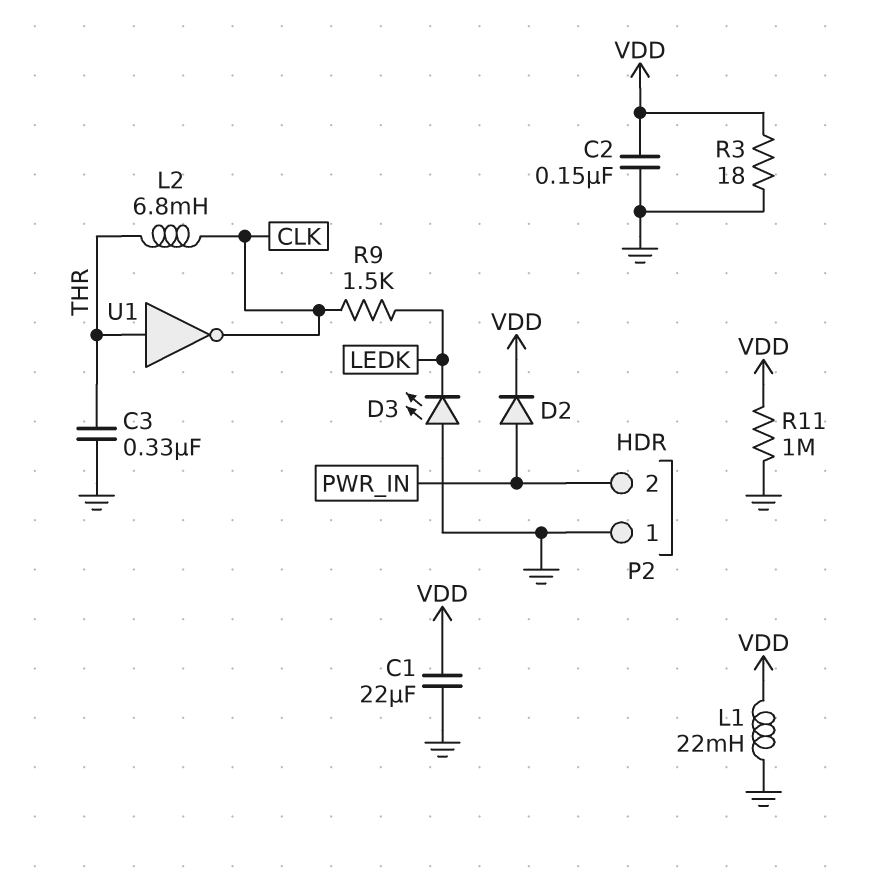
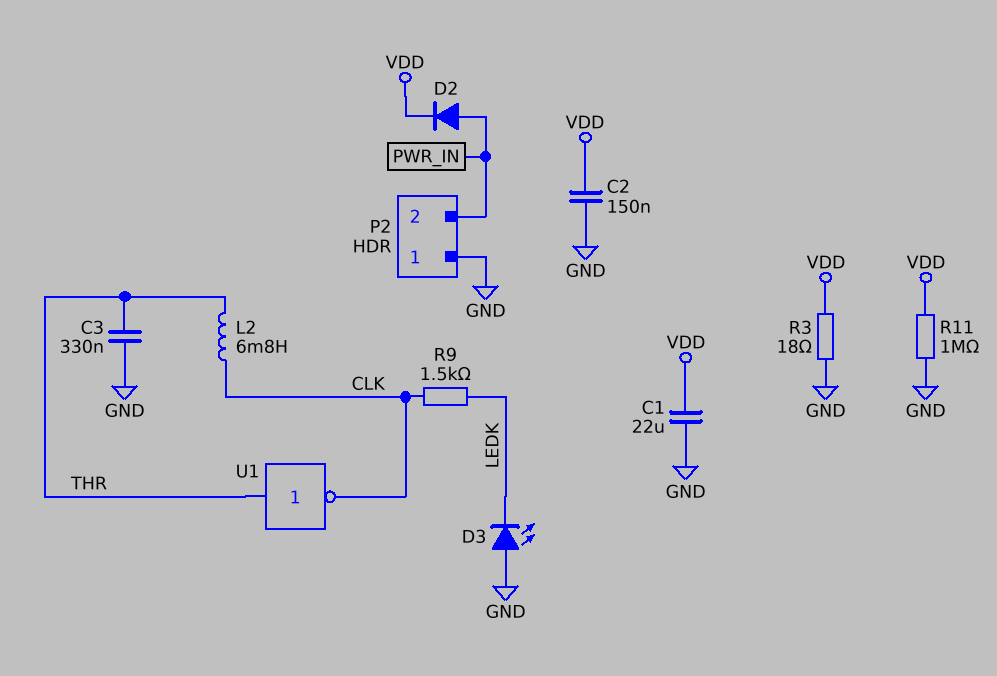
L1: 22mH (GND, VDD) -> none

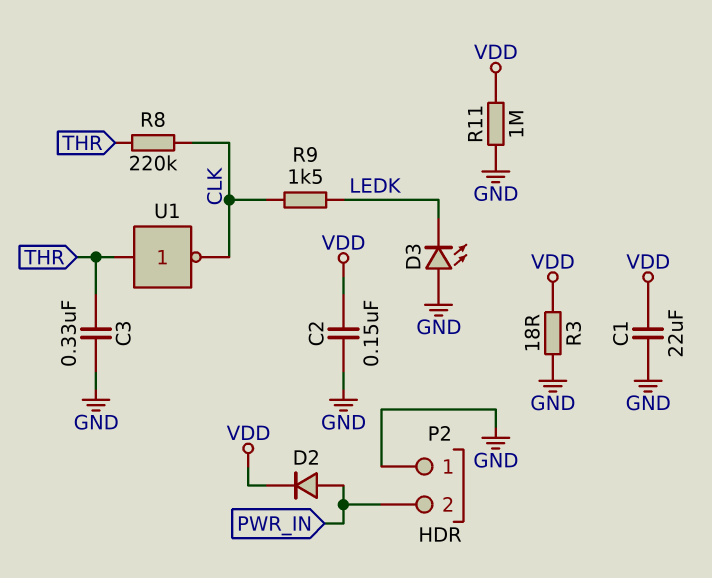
L2: 6.8mH (CLK, THR) -> none
R8: none -> 220k (CLK, THR)

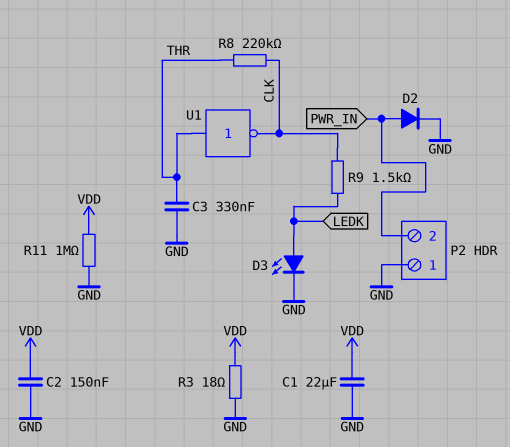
D2: diode (A PWR_IN, K VDD) -> diode (A PWR_IN, K GND)
D3: LED (A GND, K LEDK) -> LED (A LEDK, K GND)

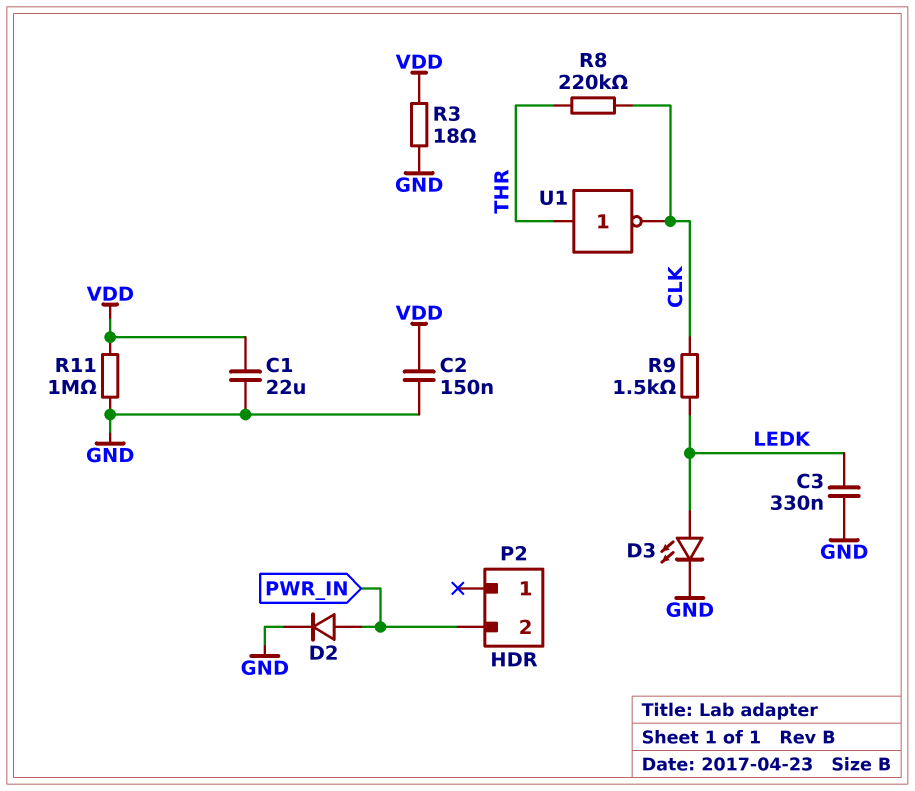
C3: 330nF (GND, THR) -> 330nF (GND, LEDK)
P2 pin 1: GND -> none

